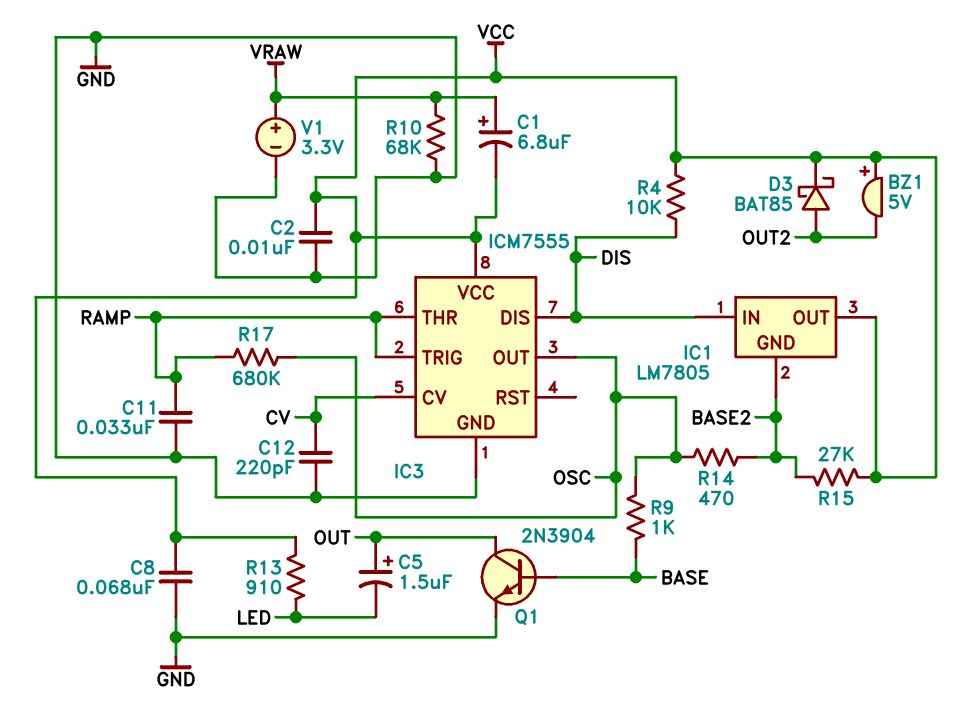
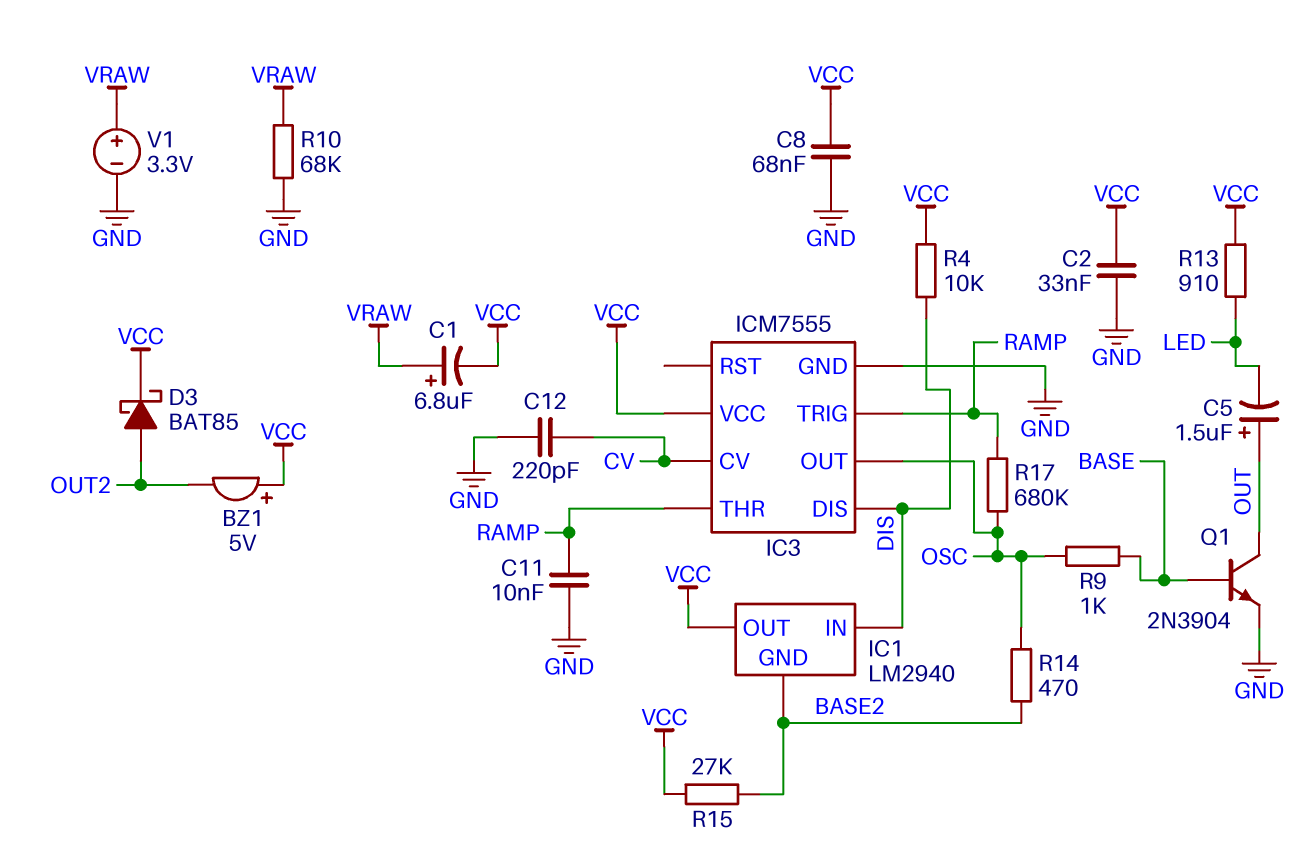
C2: 10nF (GND, VCC) -> 33nF (GND, VCC)
C11: 33nF (GND, RAMP) -> 10nF (GND, RAMP)
IC1: LM7805 -> LM2940

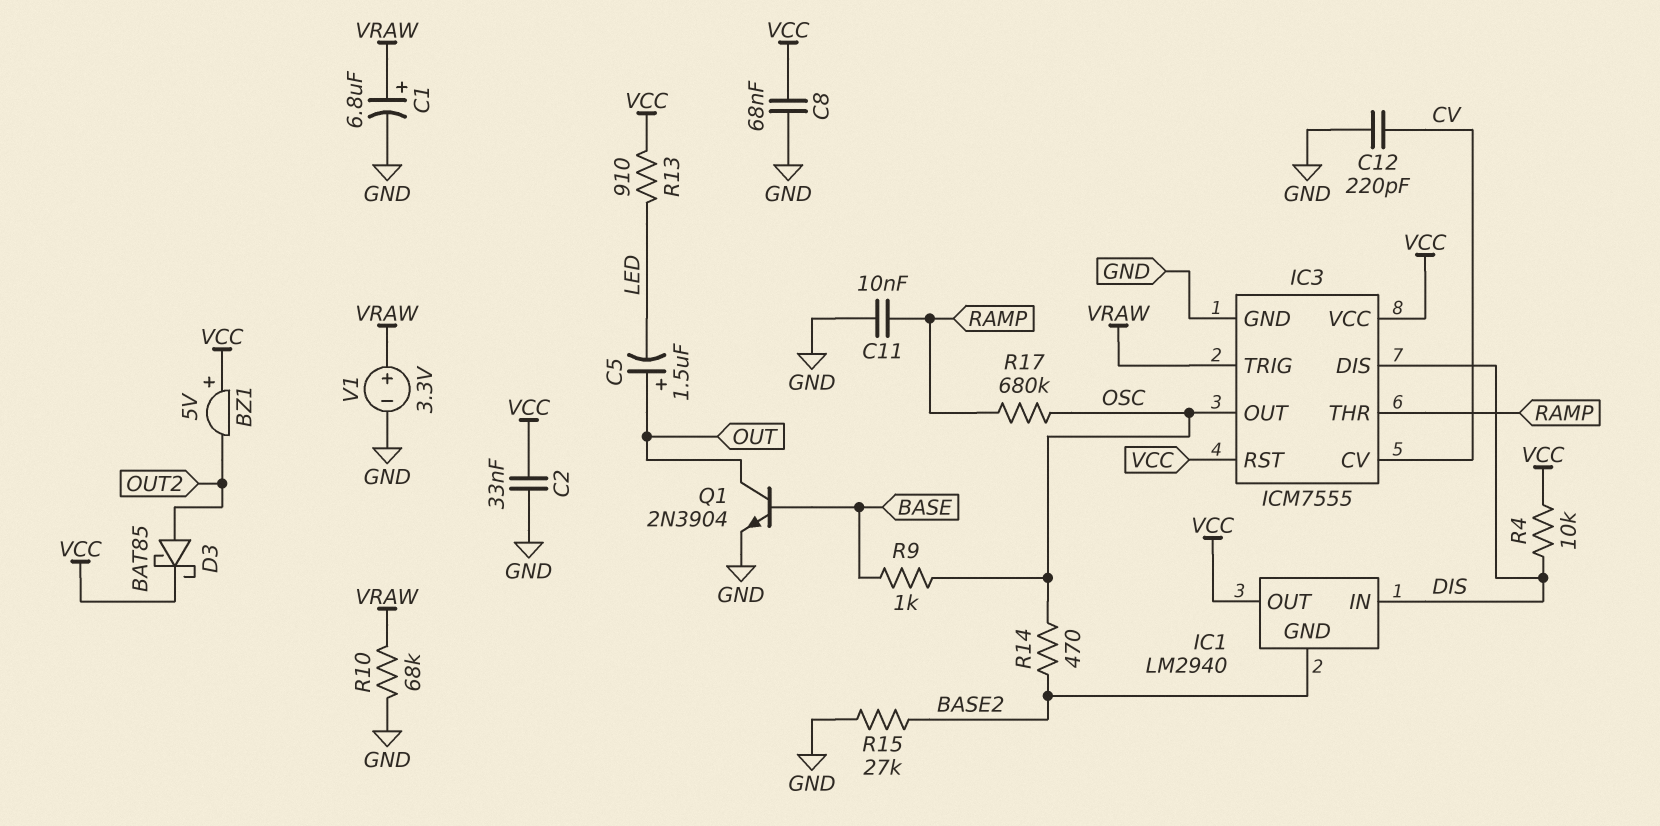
C1: 6.8uF (plus VRAW, minus VCC) -> 6.8uF (plus VRAW, minus GND)
IC3 pin RST: none -> VCC
IC3 pin TRIG: RAMP -> VRAW
R15: 27k (BASE2, VCC) -> 27k (BASE2, GND)

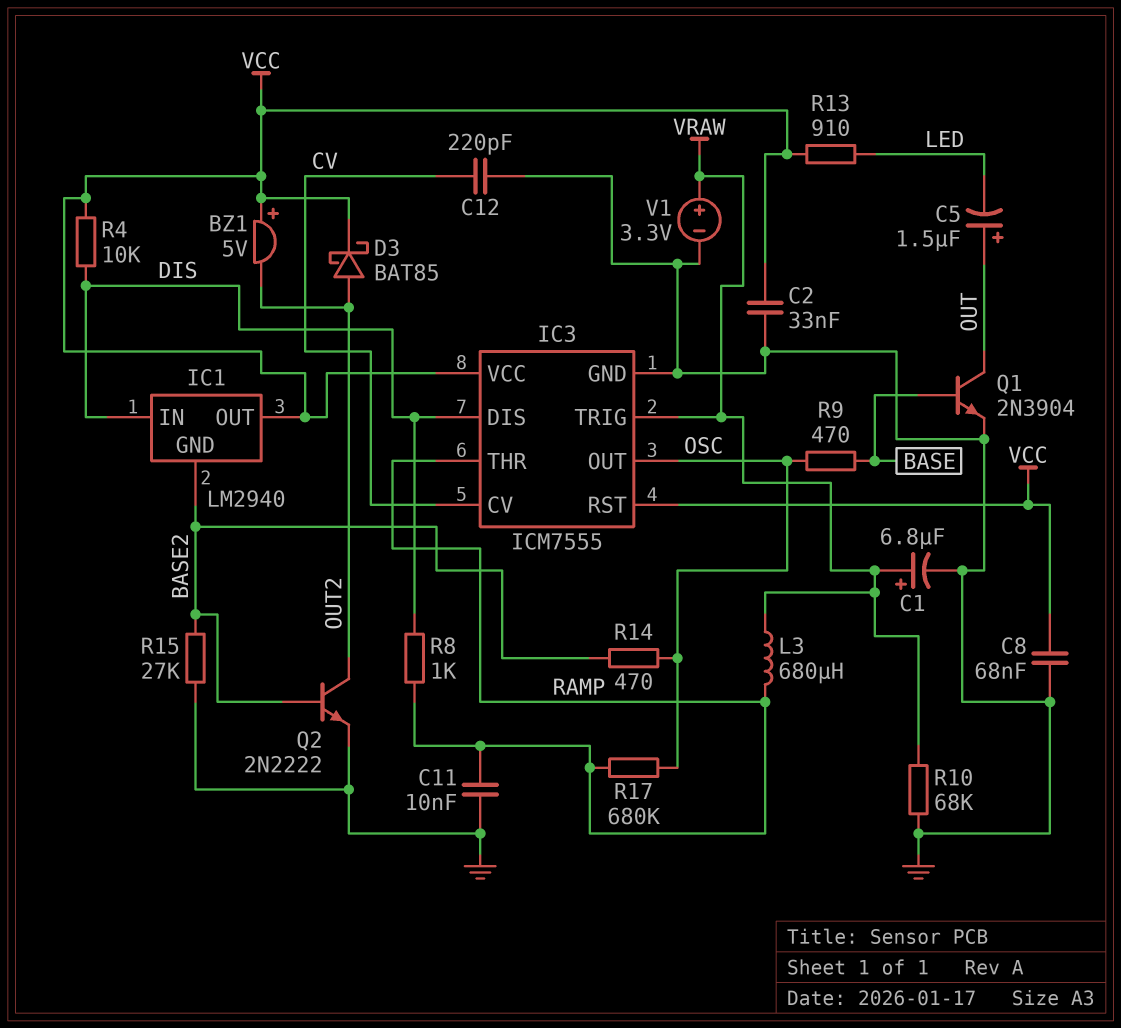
L3: none -> 680uH (RAMP, VRAW)
Q2: none -> NPN 2N2222 (B BASE2, C OUT2, E GND)
R8: none -> 1k (DIS, RAMP)
R9: 1k (BASE, OSC) -> 470 (BASE, OSC)

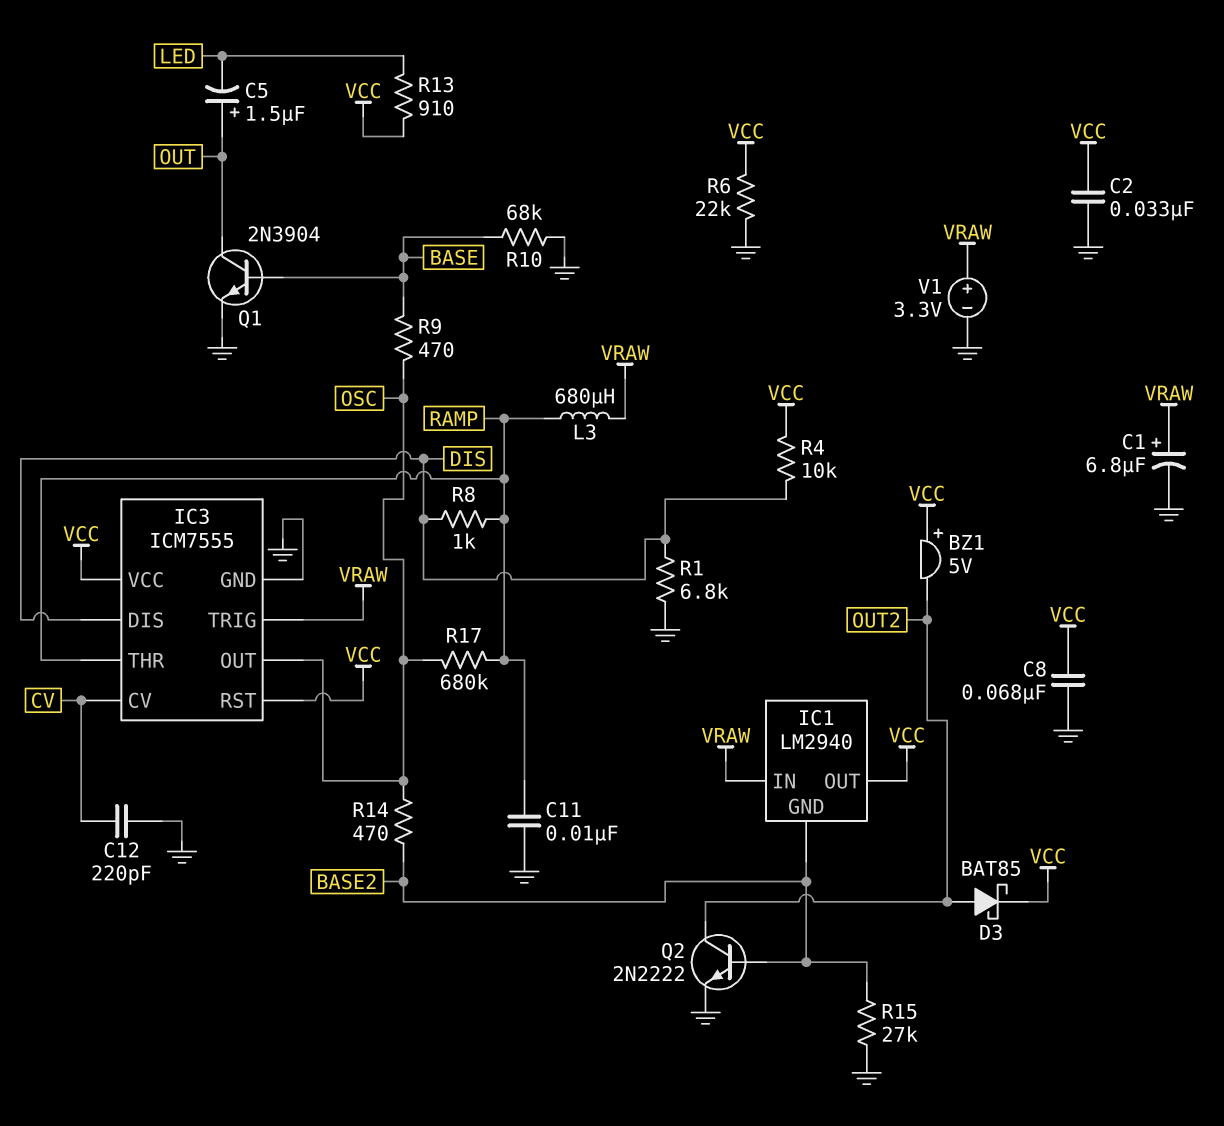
IC1 pin IN: DIS -> VRAW
R1: none -> 6.8k (DIS, GND)
R6: none -> 22k (GND, VCC)
R10: 68k (GND, VRAW) -> 68k (BASE, GND)

